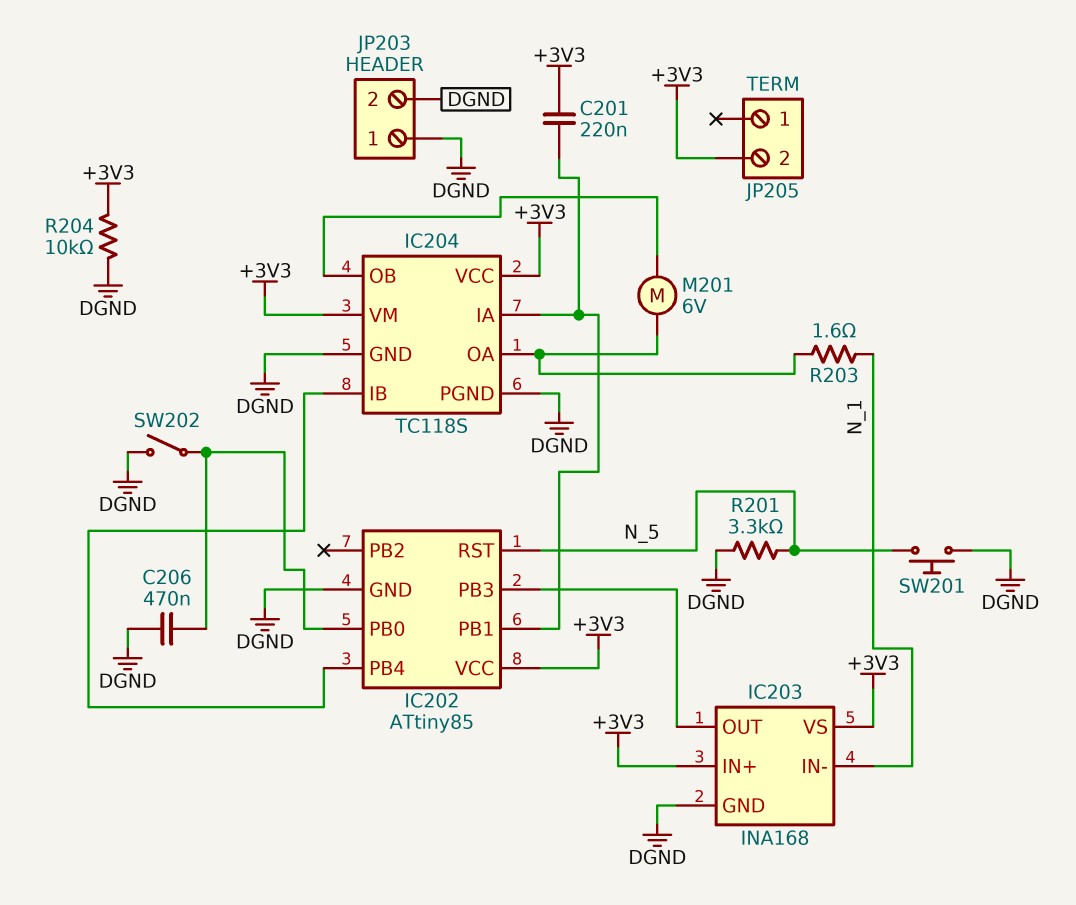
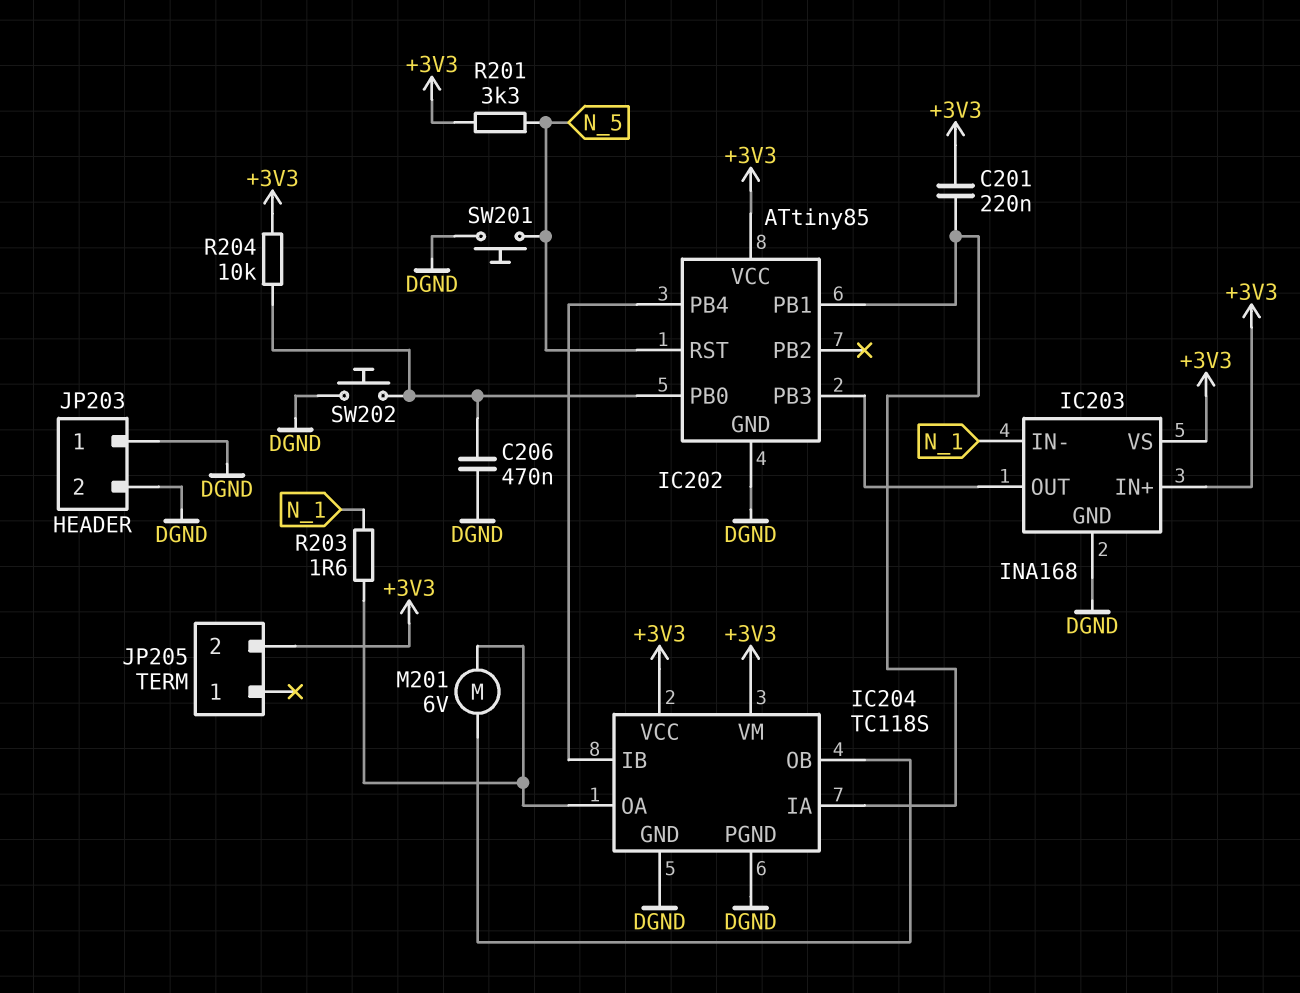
R201: 3.3k (DGND, N_5) -> 3.3k (+3V3, N_5)
R204: 10k (+3V3, DGND) -> 10k (+3V3, IC202/PB0)
SW202: switch (DGND, IC202/PB0) -> button (DGND, IC202/PB0)

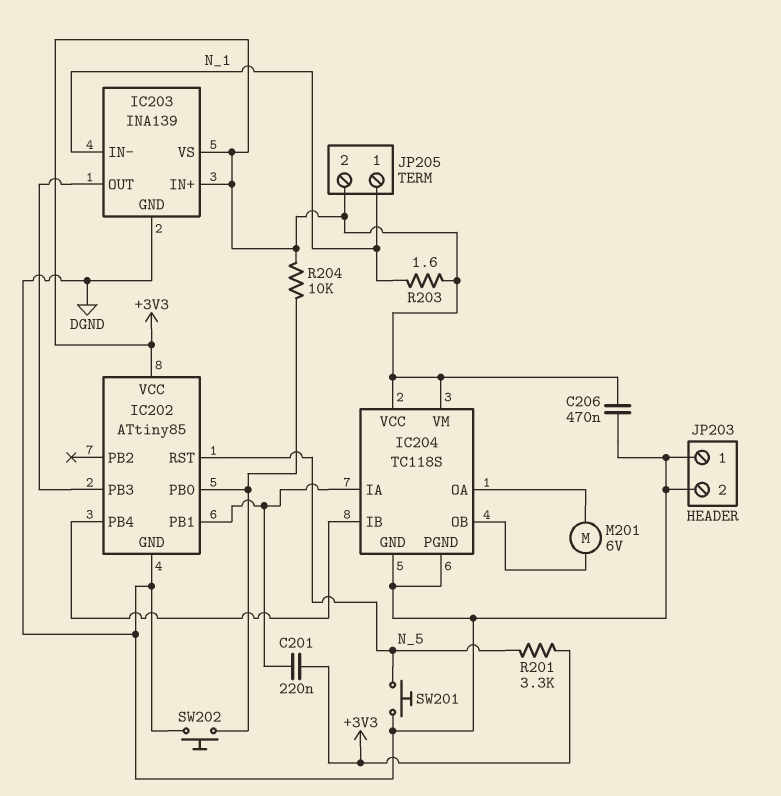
C206: 470nF (DGND, IC202/PB0) -> 470nF (+3V3, DGND)
IC203: INA168 -> INA139
JP205 pin 1: none -> N_1
R203: 1.6 (IC204/OA, N_1) -> 1.6 (+3V3, N_1)

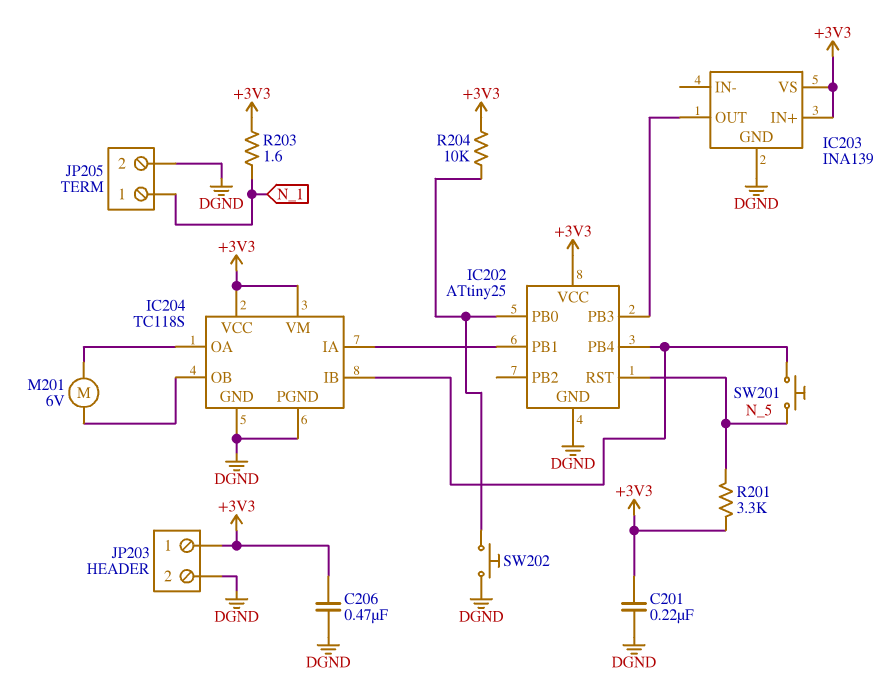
C201: 220nF (+3V3, IC202/PB1) -> 220nF (+3V3, DGND)
IC202: ATtiny85 -> ATtiny25
IC203 pin IN-: N_1 -> none
JP203 pin 1: DGND -> +3V3
JP205 pin 2: +3V3 -> DGND
SW201: button (DGND, N_5) -> button (IC202/PB4, N_5)

